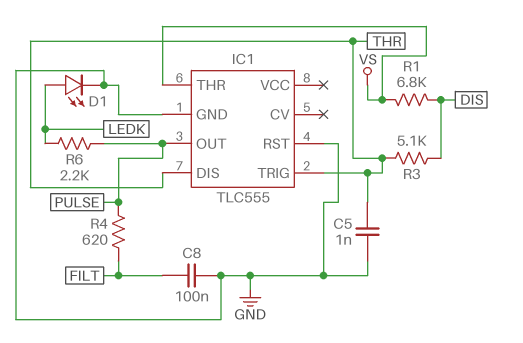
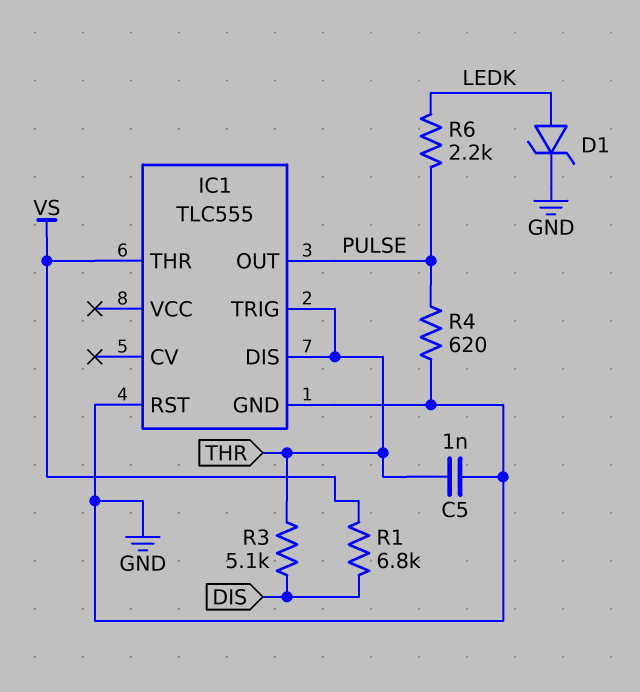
C8: 100nF (FILT, GND) -> none
D1: LED (A LEDK, K GND) -> zener (A LEDK, K GND)
R4: 620 (FILT, PULSE) -> 620 (GND, PULSE)

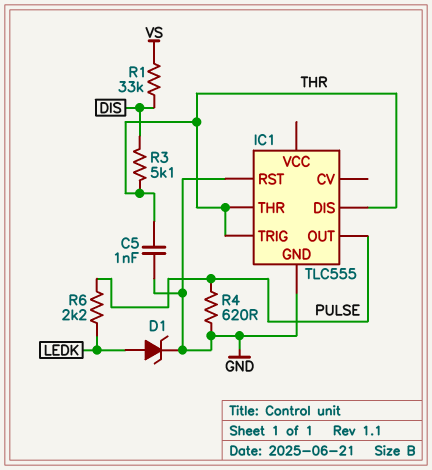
IC1 pin THR: VS -> THR
R1: 6.8k (DIS, VS) -> 33k (DIS, VS)

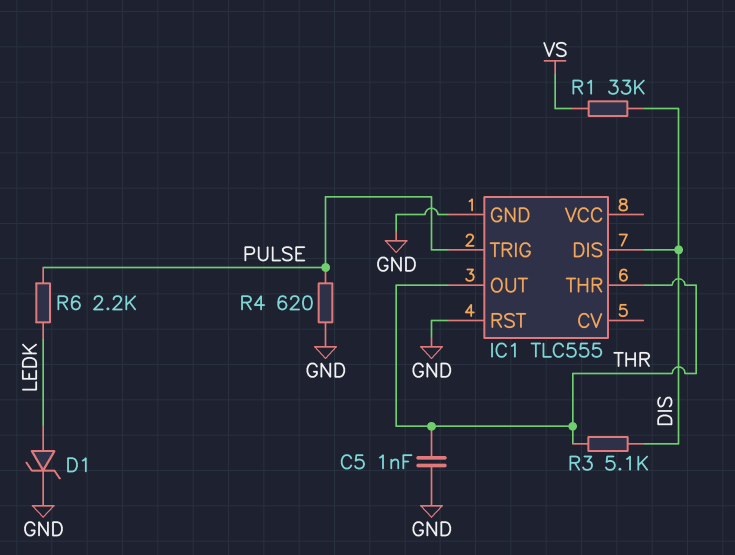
IC1 pin DIS: THR -> DIS
IC1 pin OUT: PULSE -> THR
IC1 pin TRIG: THR -> PULSE

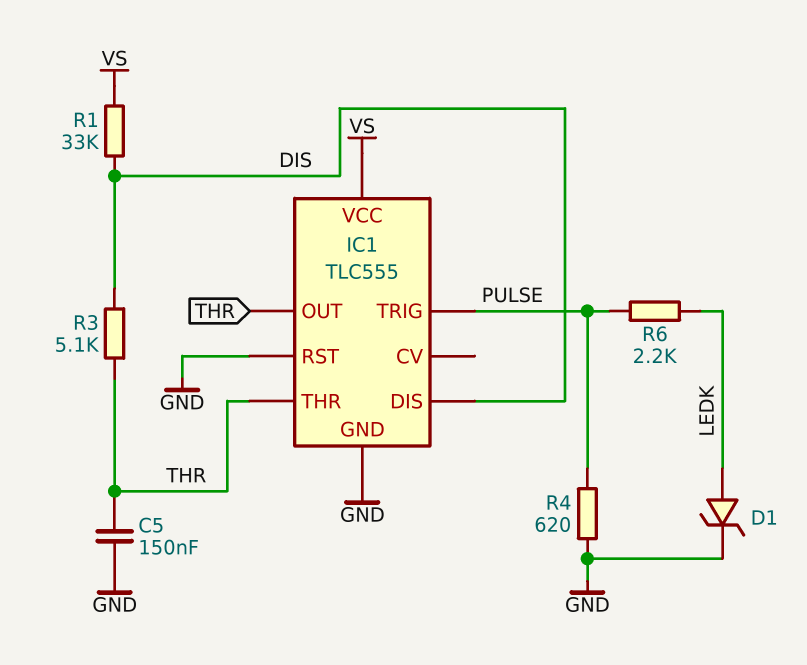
C5: 1nF (GND, THR) -> 150nF (GND, THR)
IC1 pin VCC: none -> VS

